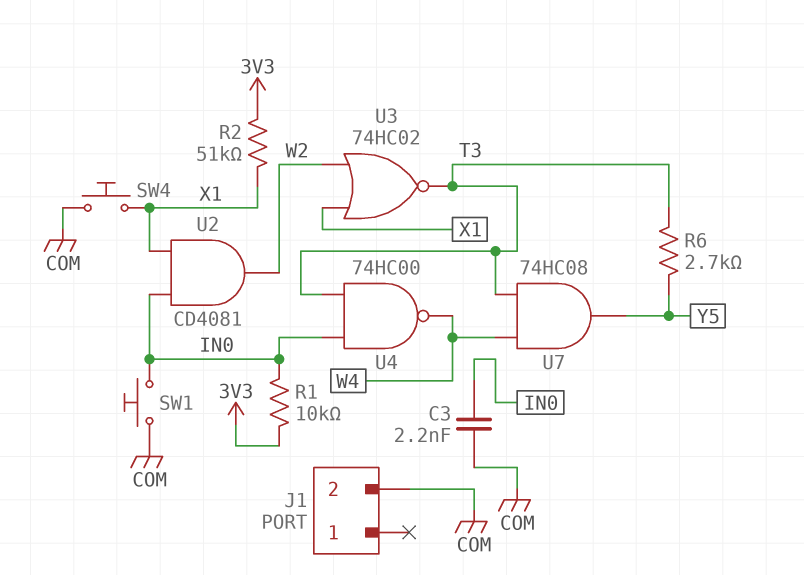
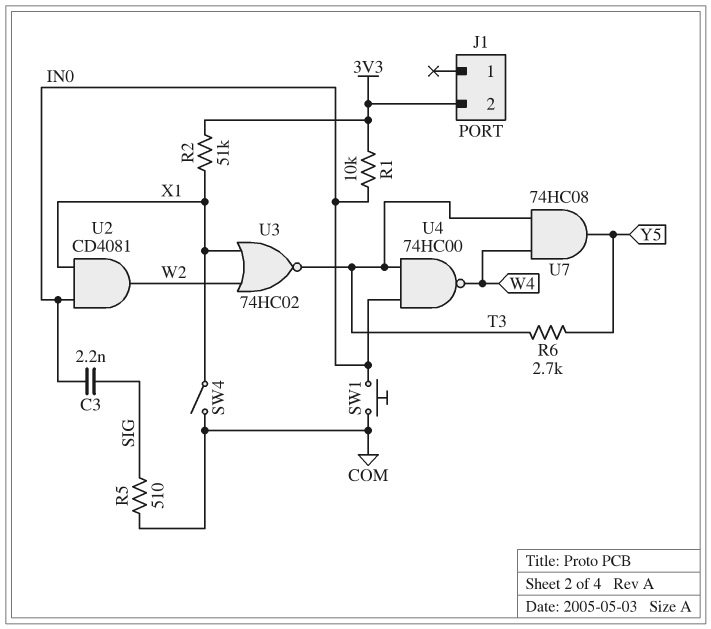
C3: 2.2nF (COM, IN0) -> 2.2nF (IN0, SIG)
J1 pin 2: COM -> 3V3
R5: none -> 510 (COM, SIG)
SW4: button (COM, X1) -> switch (COM, X1)

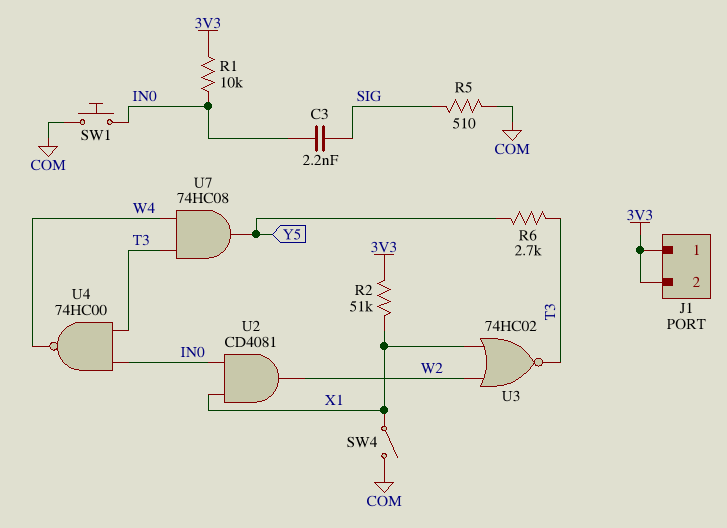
J1 pin 1: none -> 3V3

